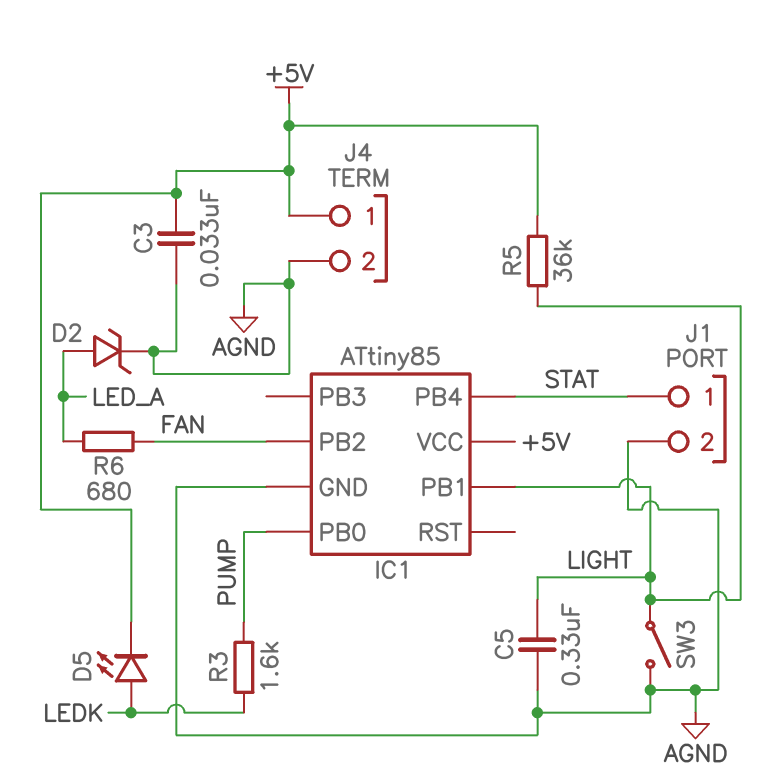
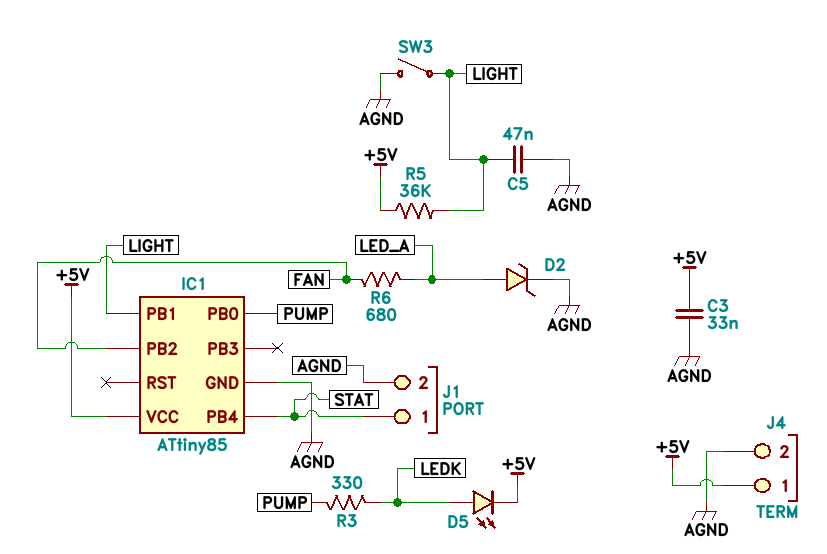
C5: 330nF (AGND, LIGHT) -> 47nF (AGND, LIGHT)
R3: 1.6k (LEDK, PUMP) -> 330 (LEDK, PUMP)

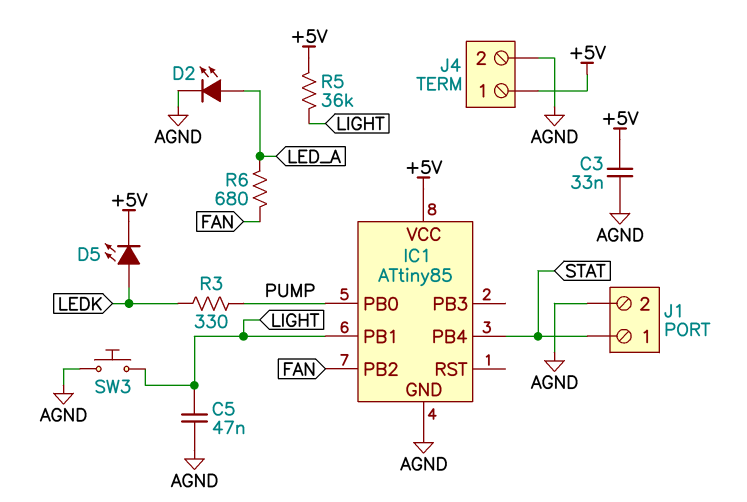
D2: zener (A LED_A, K AGND) -> LED (A LED_A, K AGND)
SW3: switch (AGND, LIGHT) -> button (AGND, LIGHT)

